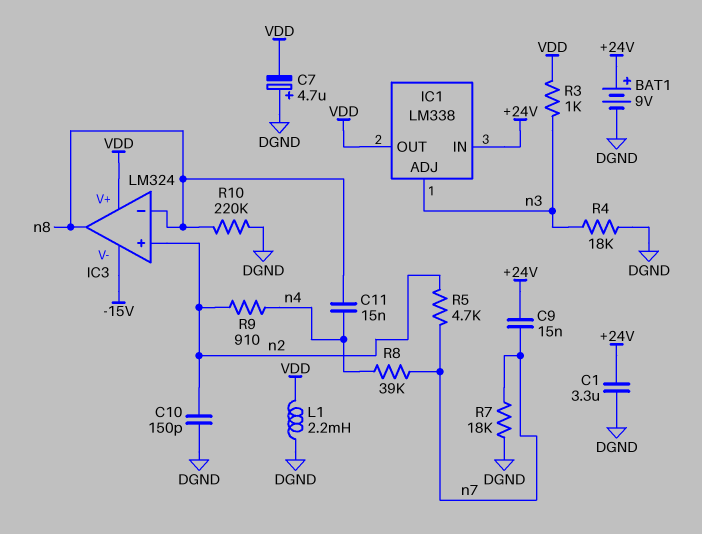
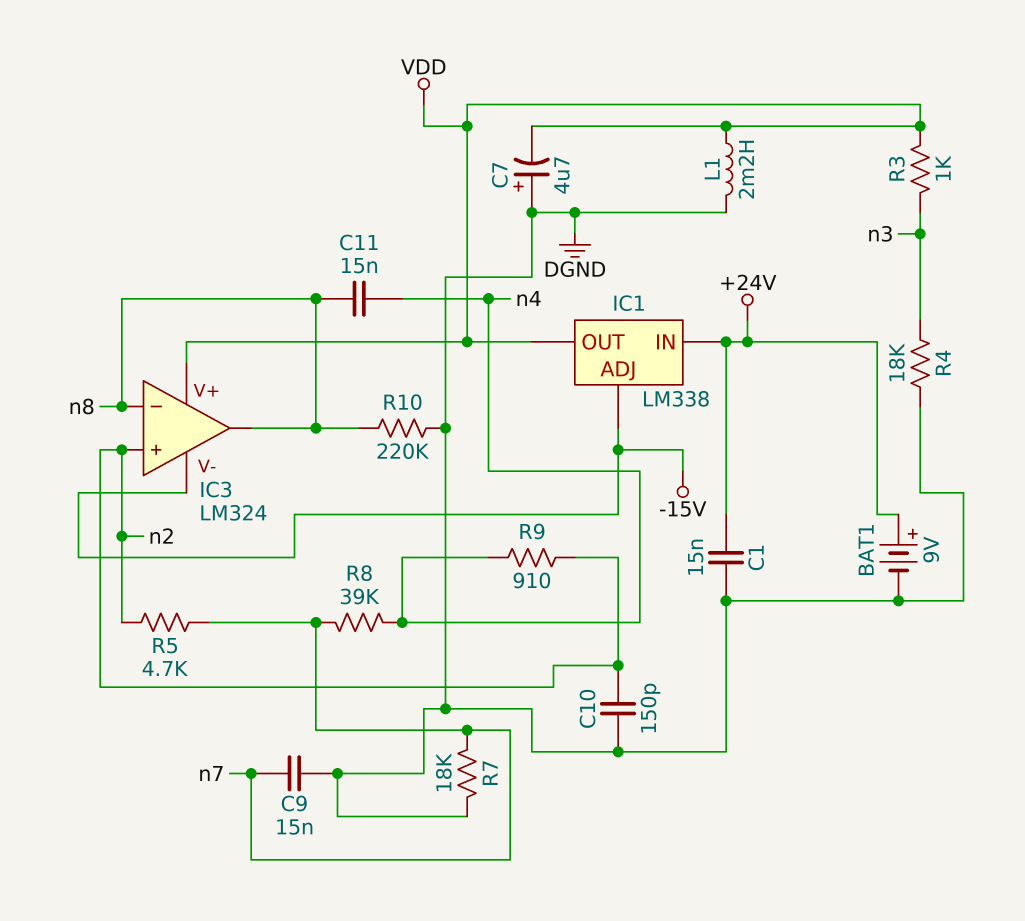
C1: 3.3uF (+24V, DGND) -> 15nF (+24V, DGND)
C9: 15nF (+24V, n7) -> 15nF (DGND, n7)
IC1 pin ADJ: n3 -> -15V

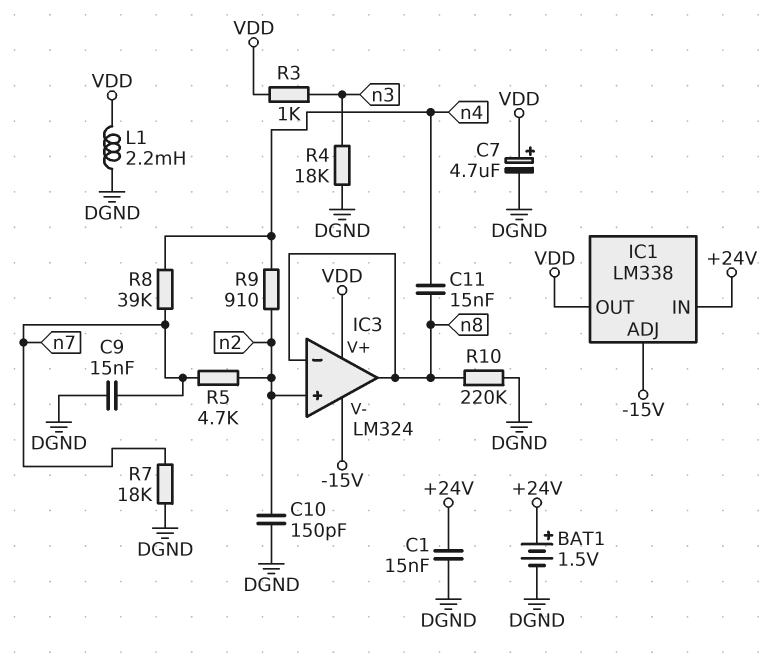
BAT1: 9V (plus +24V, minus DGND) -> 1.5V (plus +24V, minus DGND)
C7: 4.7uF (plus DGND, minus VDD) -> 4.7uF (plus VDD, minus DGND)

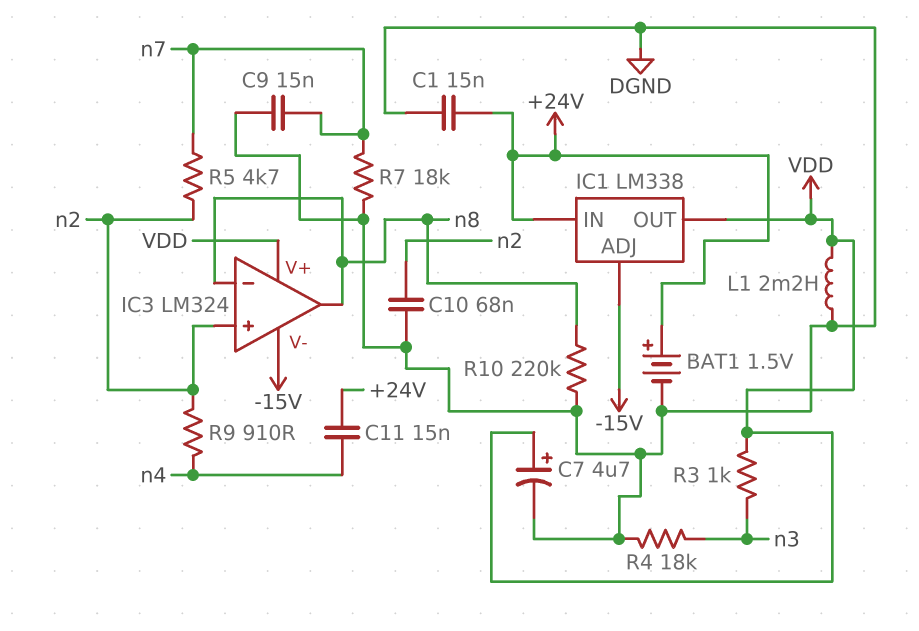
C10: 150pF (DGND, n2) -> 68nF (DGND, n2)
C11: 15nF (n4, n8) -> 15nF (+24V, n4)
R8: 39k (n4, n7) -> none

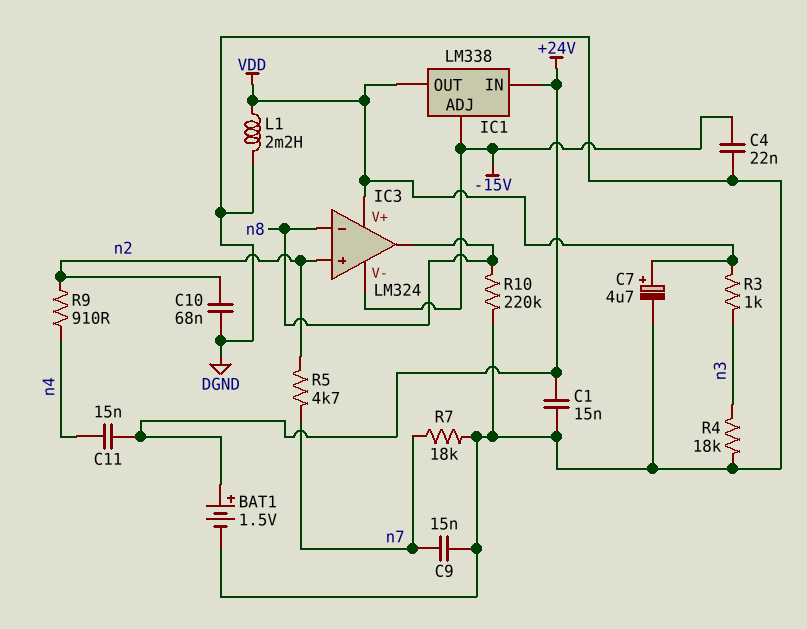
C4: none -> 22nF (-15V, DGND)

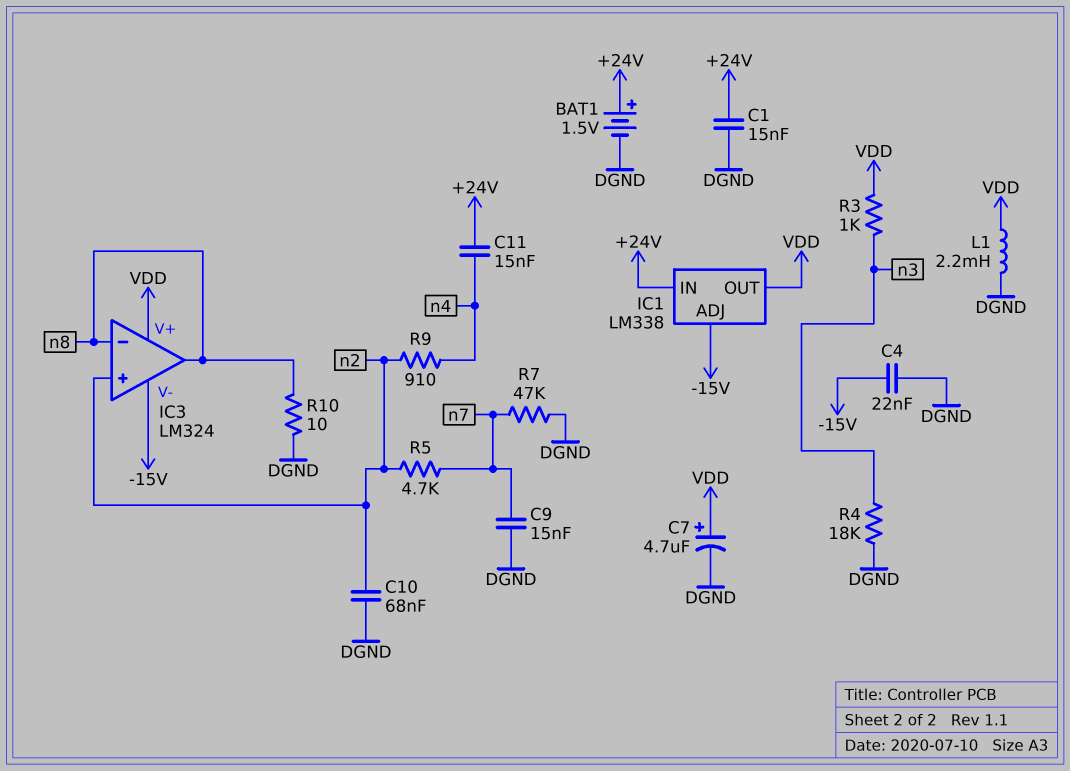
R7: 18k (DGND, n7) -> 47k (DGND, n7)
R10: 220k (DGND, n8) -> 10 (DGND, n8)

